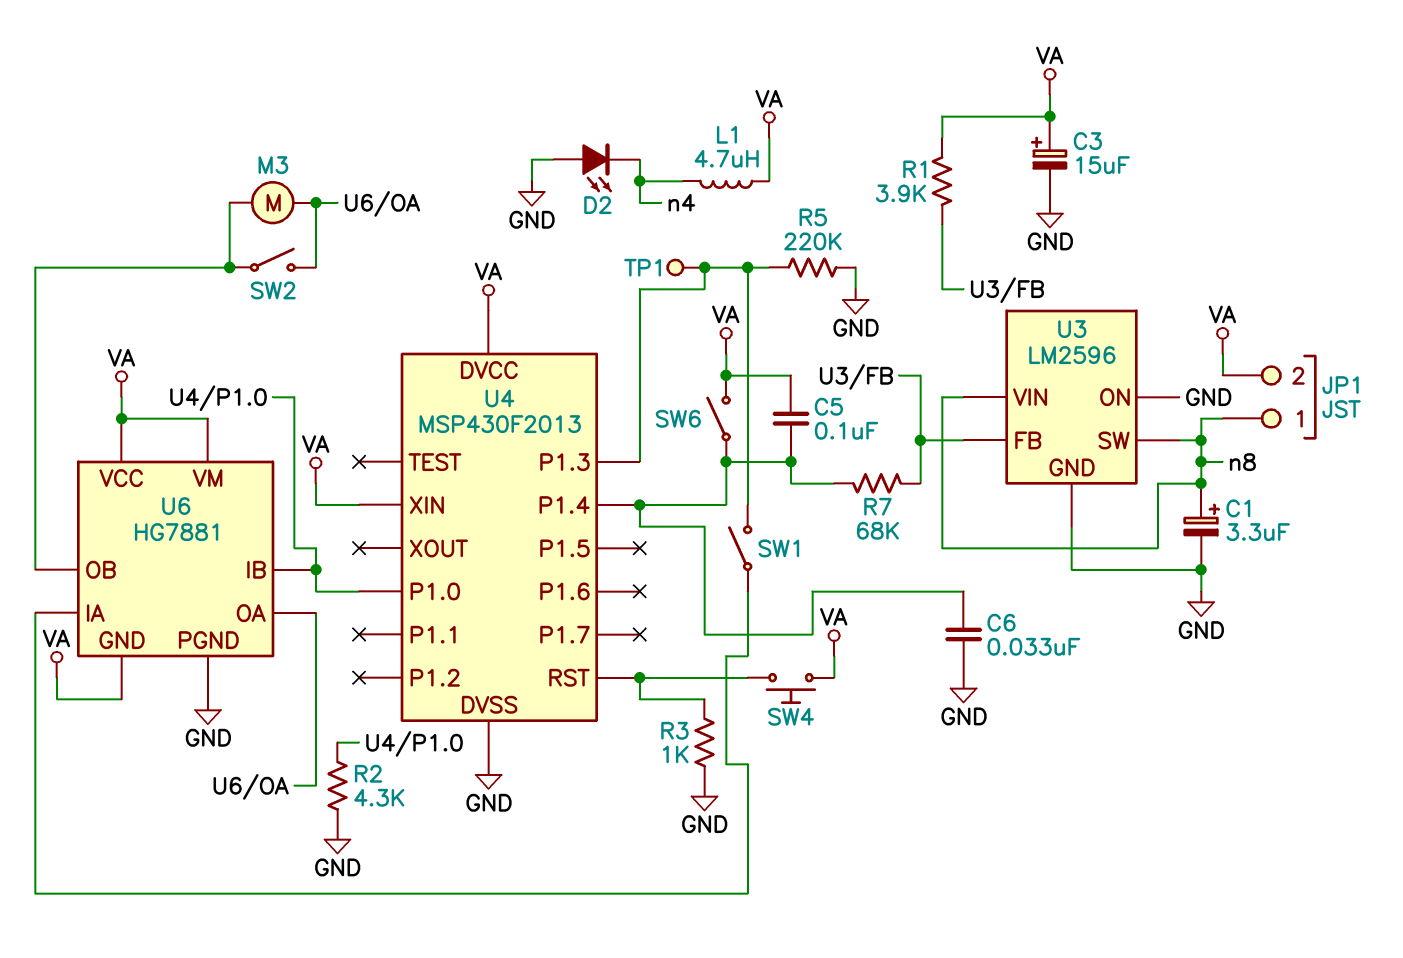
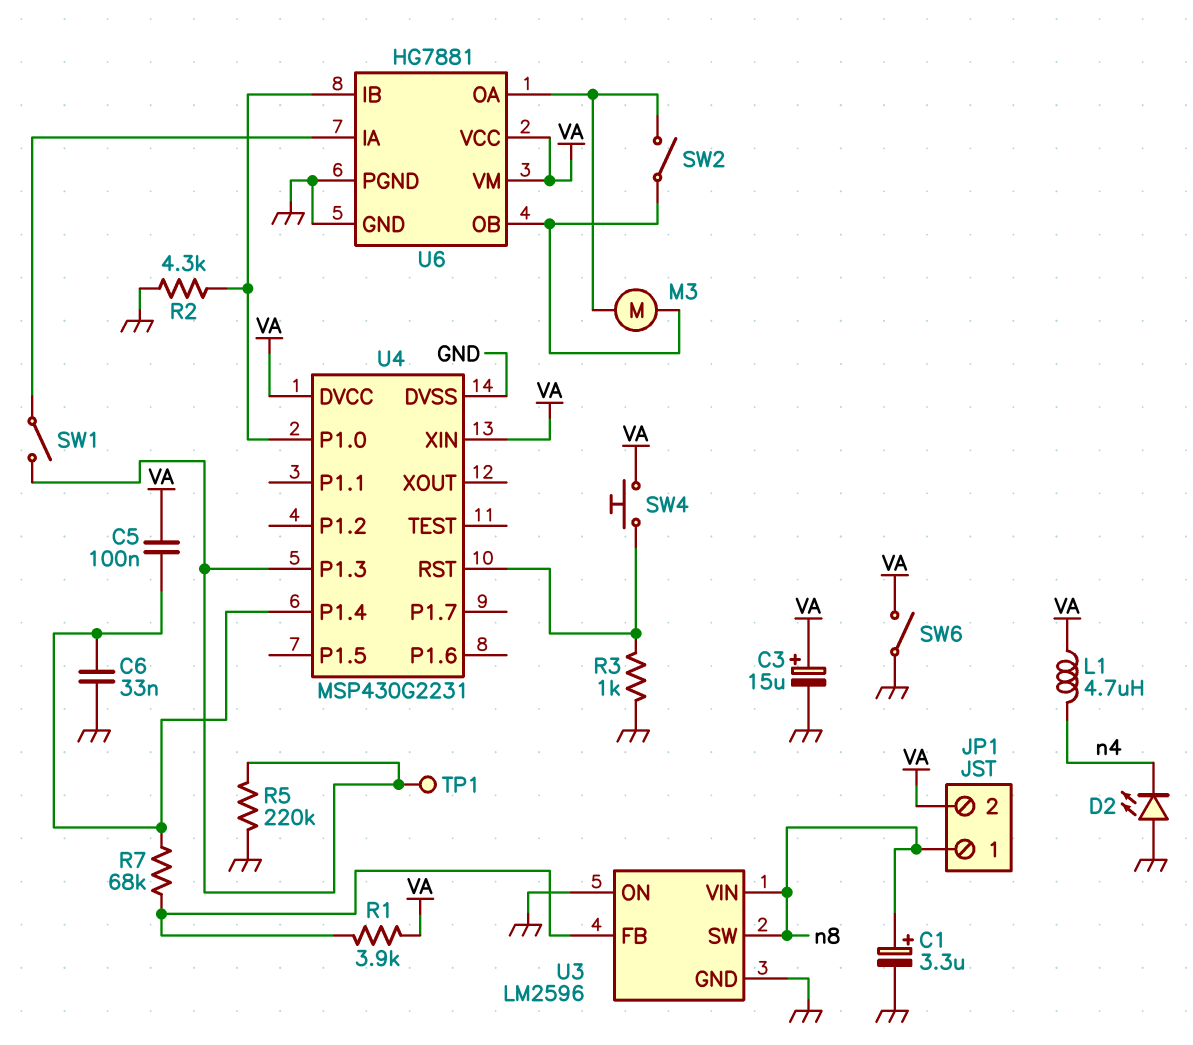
SW6: switch (U4/P1.4, VA) -> switch (GND, VA)
U4: MSP430F2013 -> MSP430G2231
U6 pin GND: VA -> GND

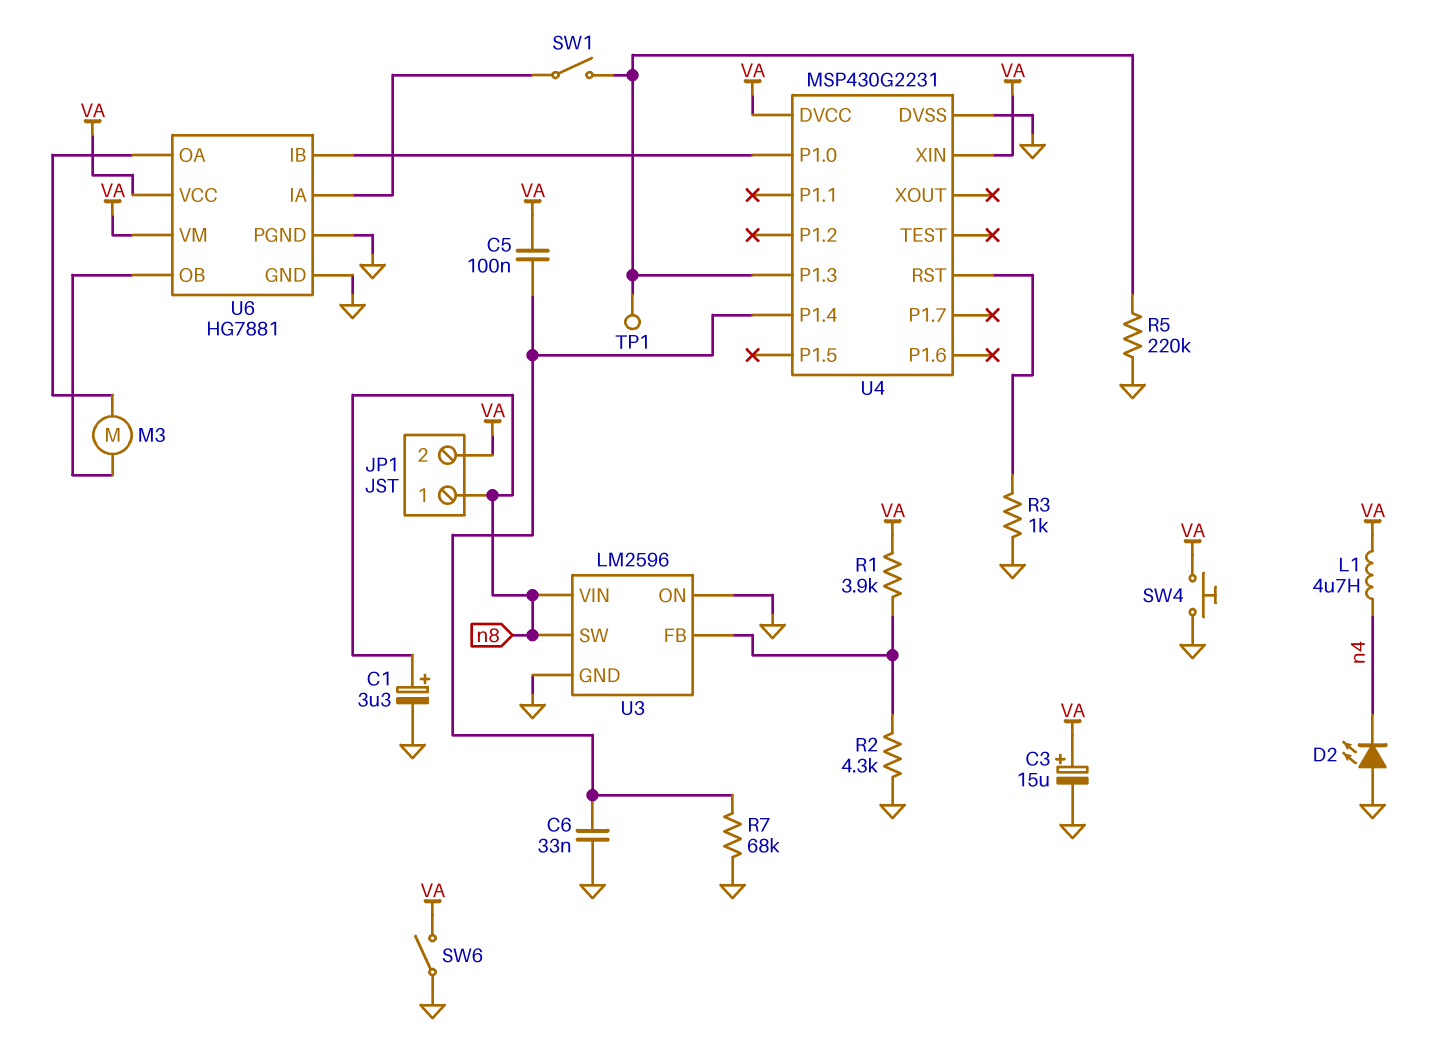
R2: 4.3k (GND, U4/P1.0) -> 4.3k (GND, U3/FB)
R7: 68k (U3/FB, U4/P1.4) -> 68k (GND, U4/P1.4)
SW2: switch (U6/OA, U6/OB) -> none
SW4: button (U4/RST, VA) -> button (GND, VA)

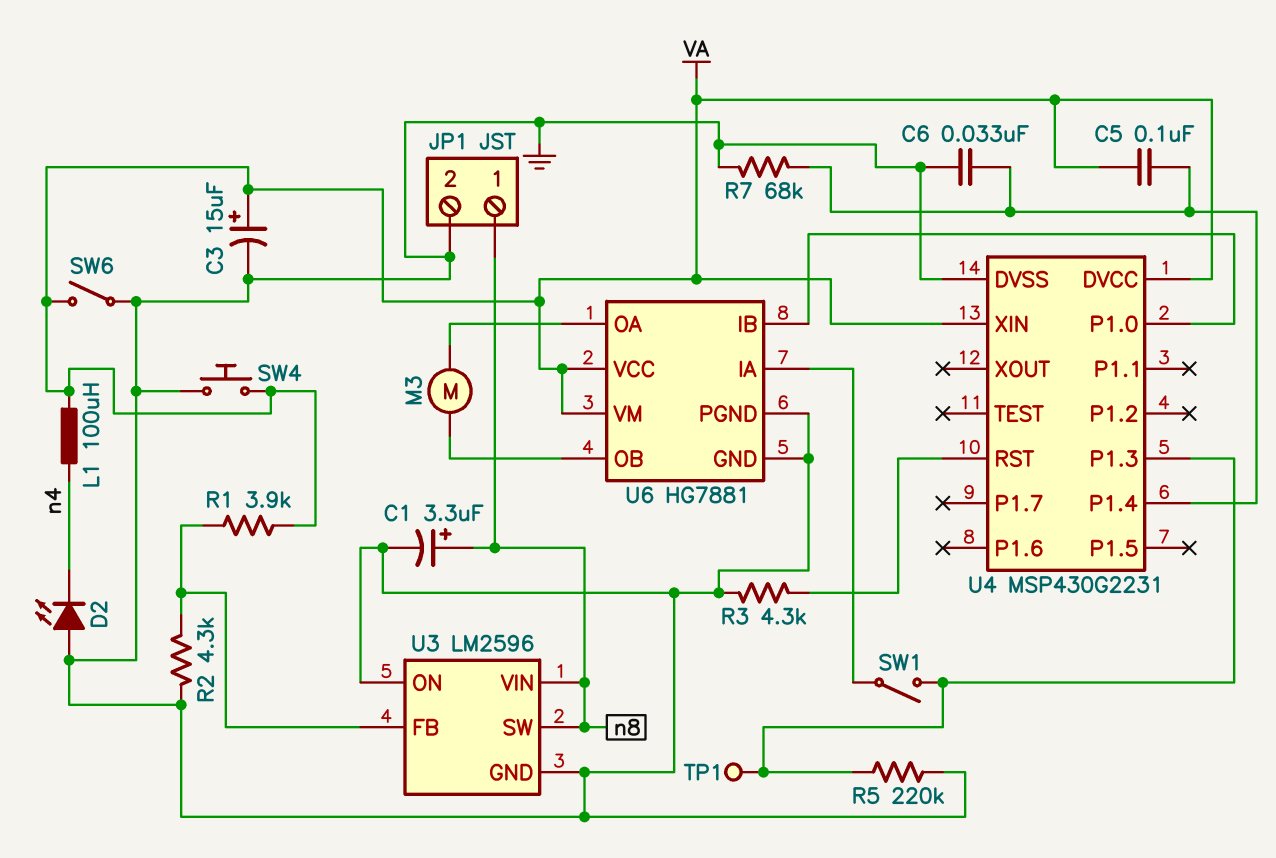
JP1 pin 2: VA -> GND
L1: 4.7uH (VA, n4) -> 100uH (VA, n4)
R3: 1k (GND, U4/RST) -> 4.3k (GND, U4/RST)

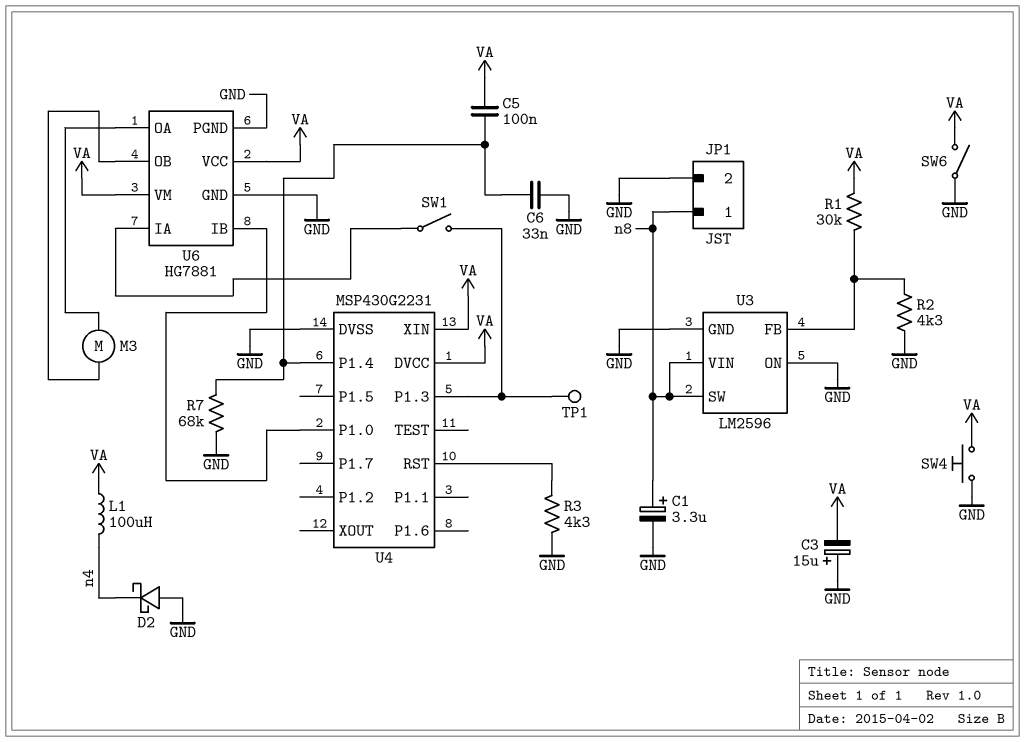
C3: 15uF (plus VA, minus GND) -> 15uF (plus GND, minus VA)
D2: LED (A GND, K n4) -> schottky (A GND, K n4)
R1: 3.9k (U3/FB, VA) -> 30k (U3/FB, VA)
R5: 220k (GND, U4/P1.3) -> none

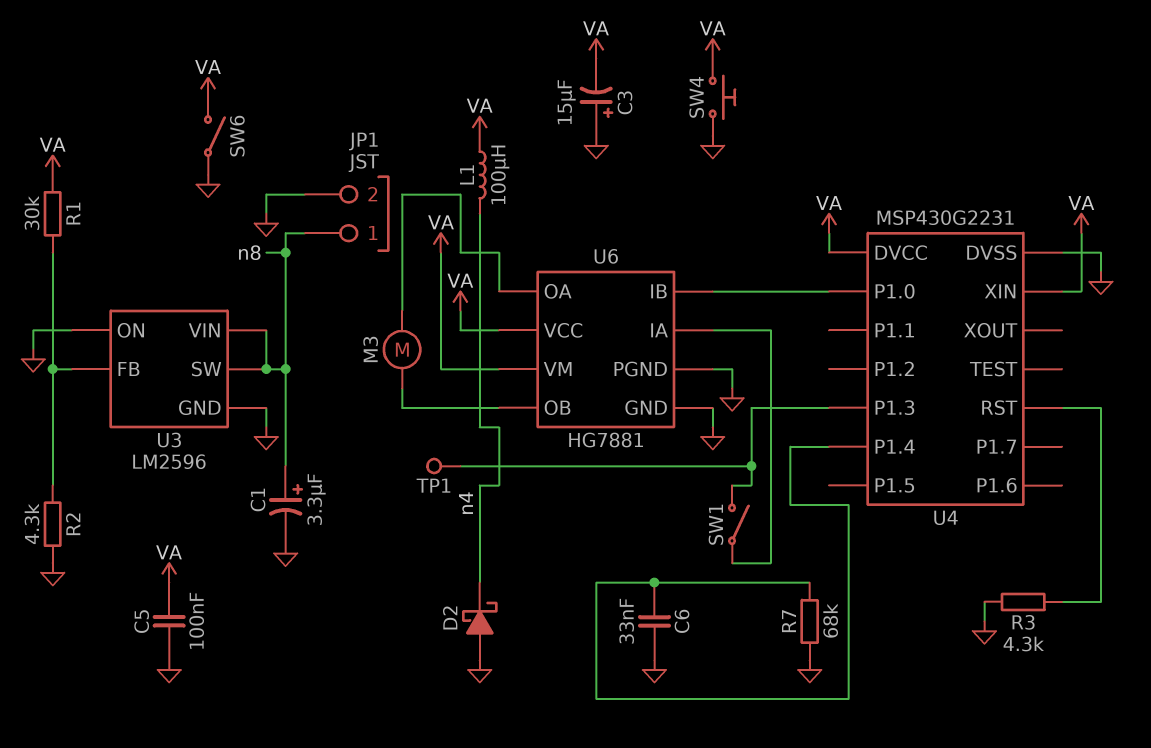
C5: 100nF (U4/P1.4, VA) -> 100nF (GND, VA)

